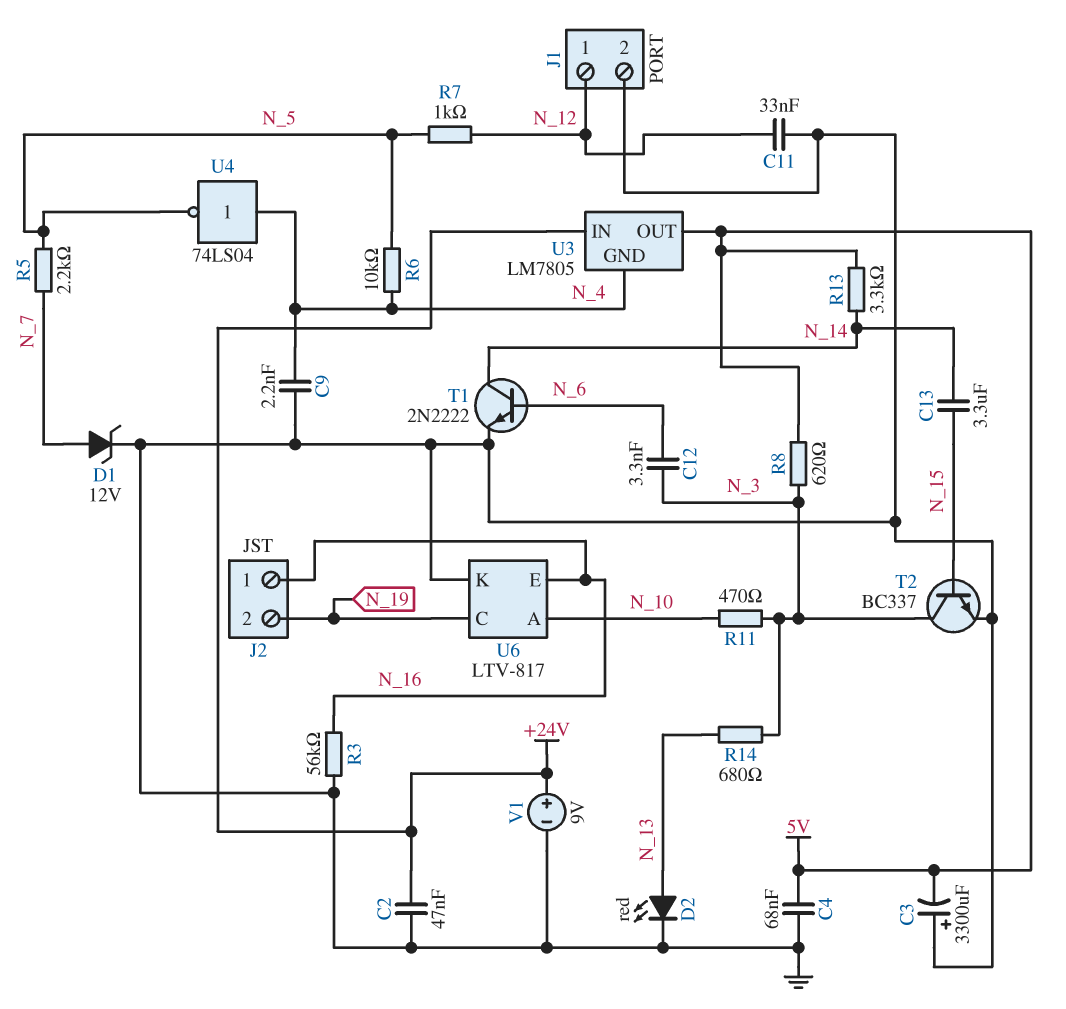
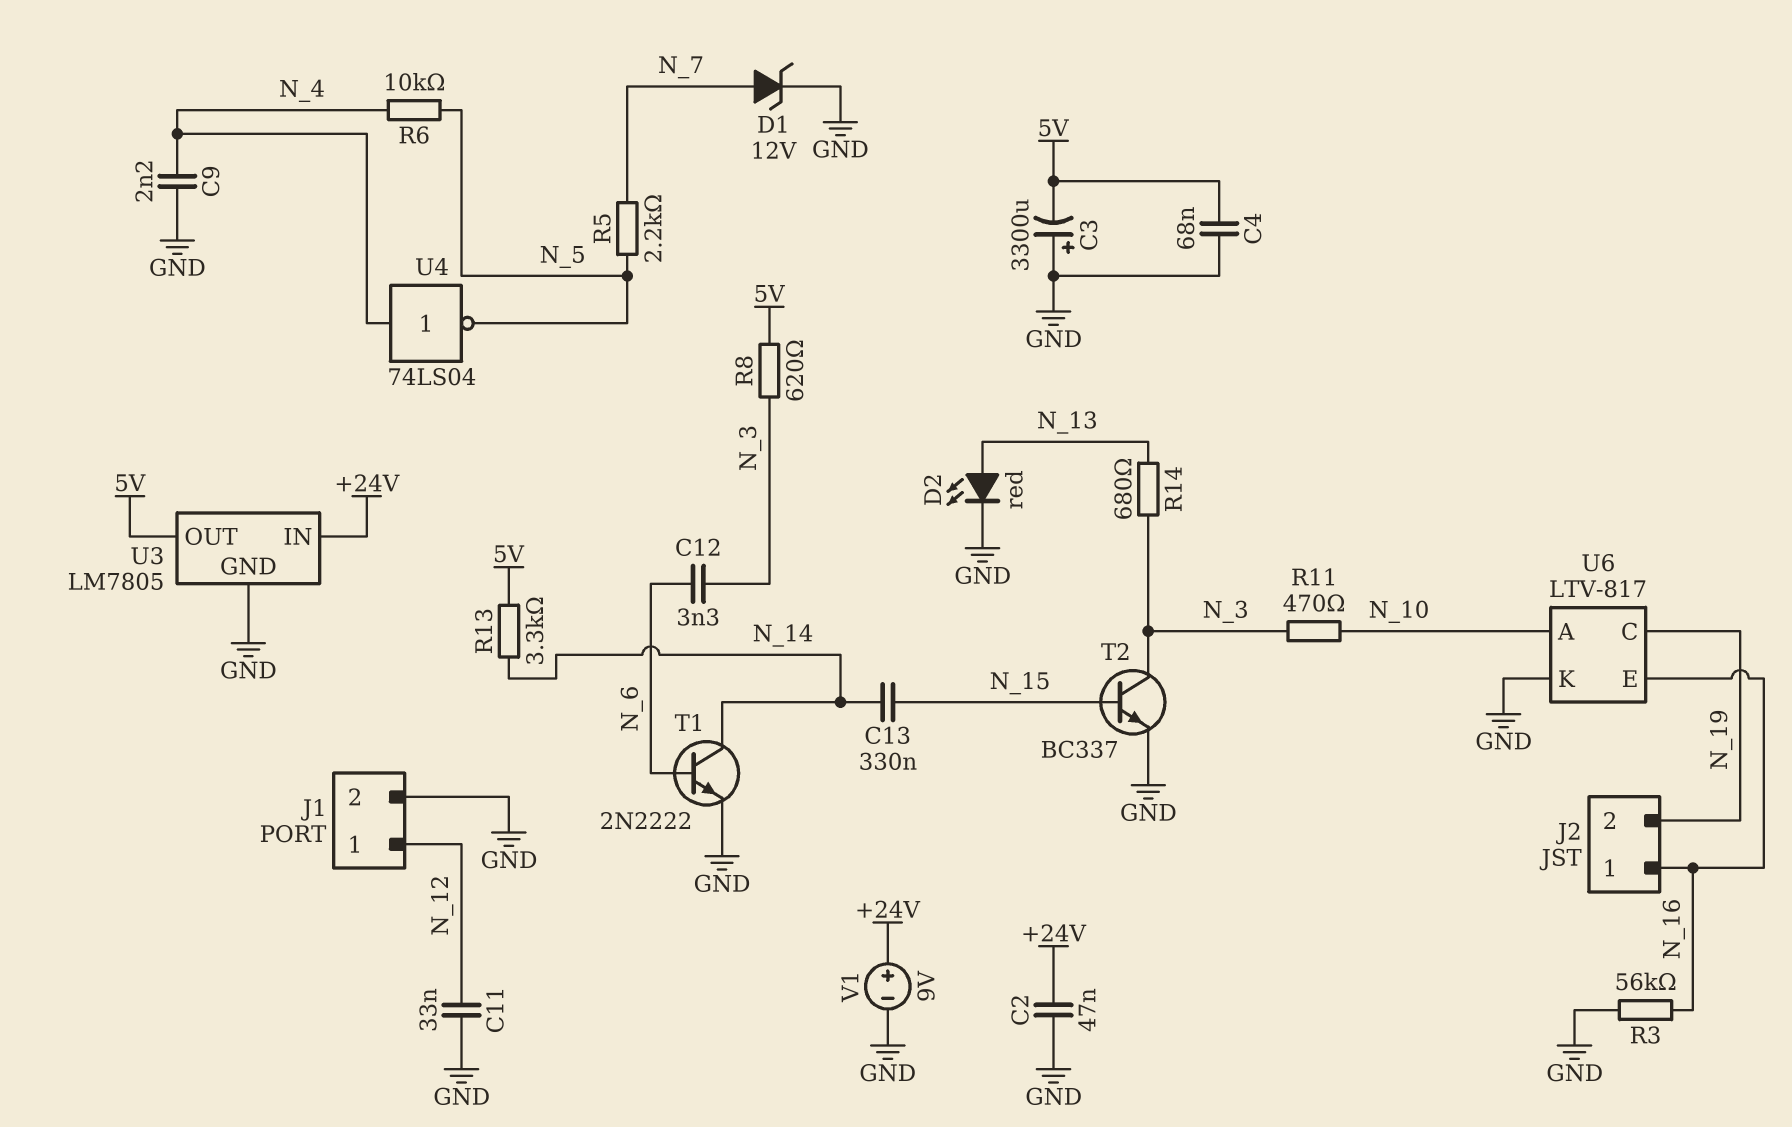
C13: 3.3uF (N_14, N_15) -> 330nF (N_14, N_15)
R7: 1k (N_5, N_12) -> none
U3 pin GND: N_4 -> GND

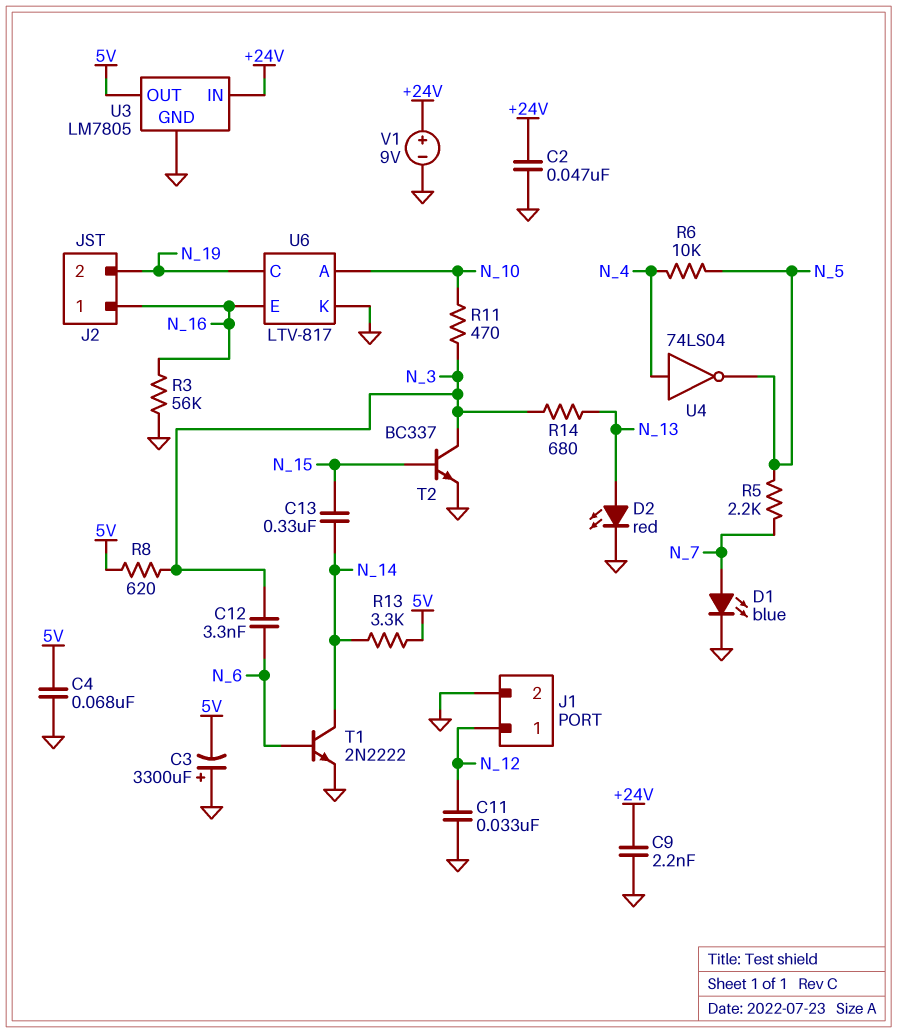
C9: 2.2nF (GND, N_4) -> 2.2nF (+24V, GND)
D1: zener 12V (A N_7, K GND) -> LED blue (A N_7, K GND)

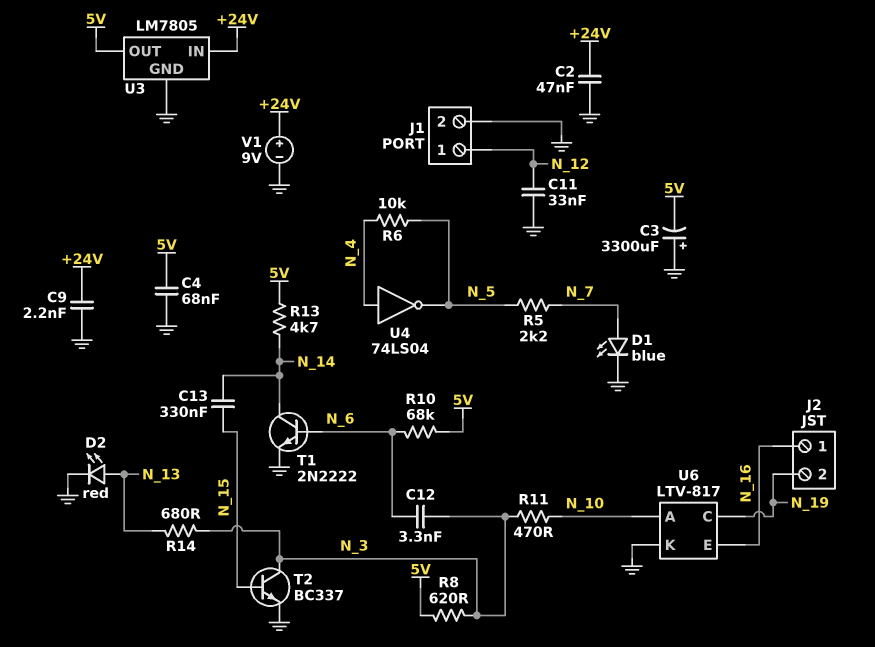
R3: 56k (GND, N_16) -> none
R10: none -> 68k (5V, N_6)
R13: 3.3k (5V, N_14) -> 4.7k (5V, N_14)

